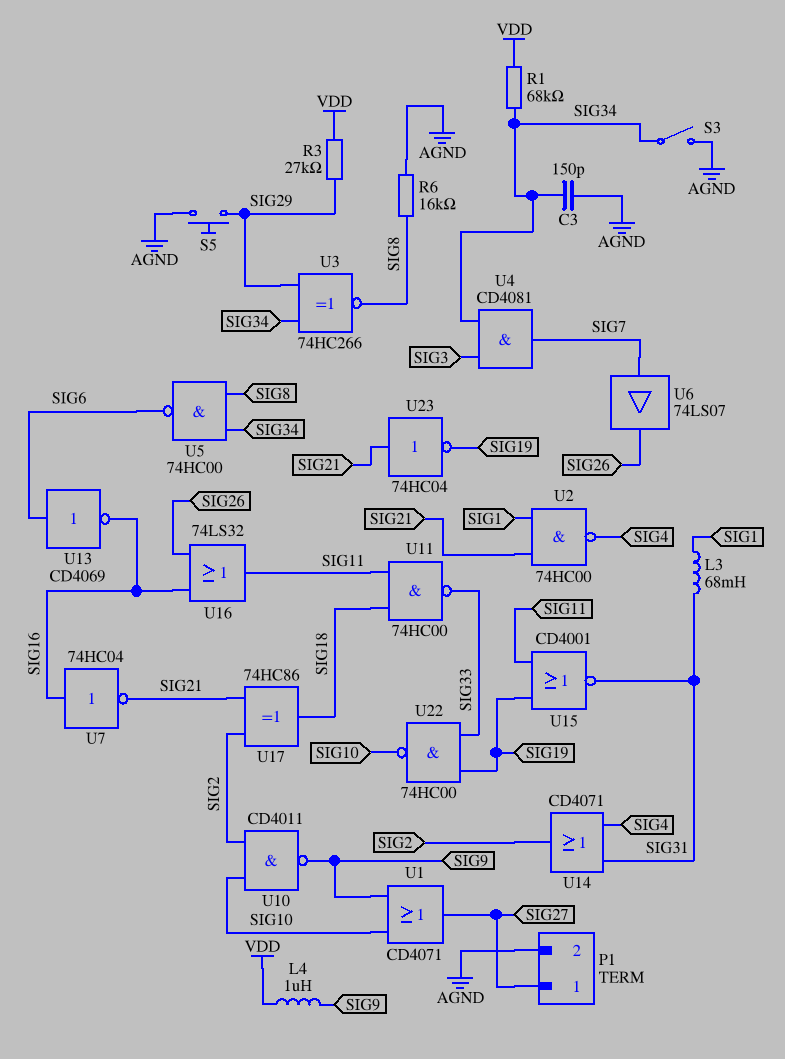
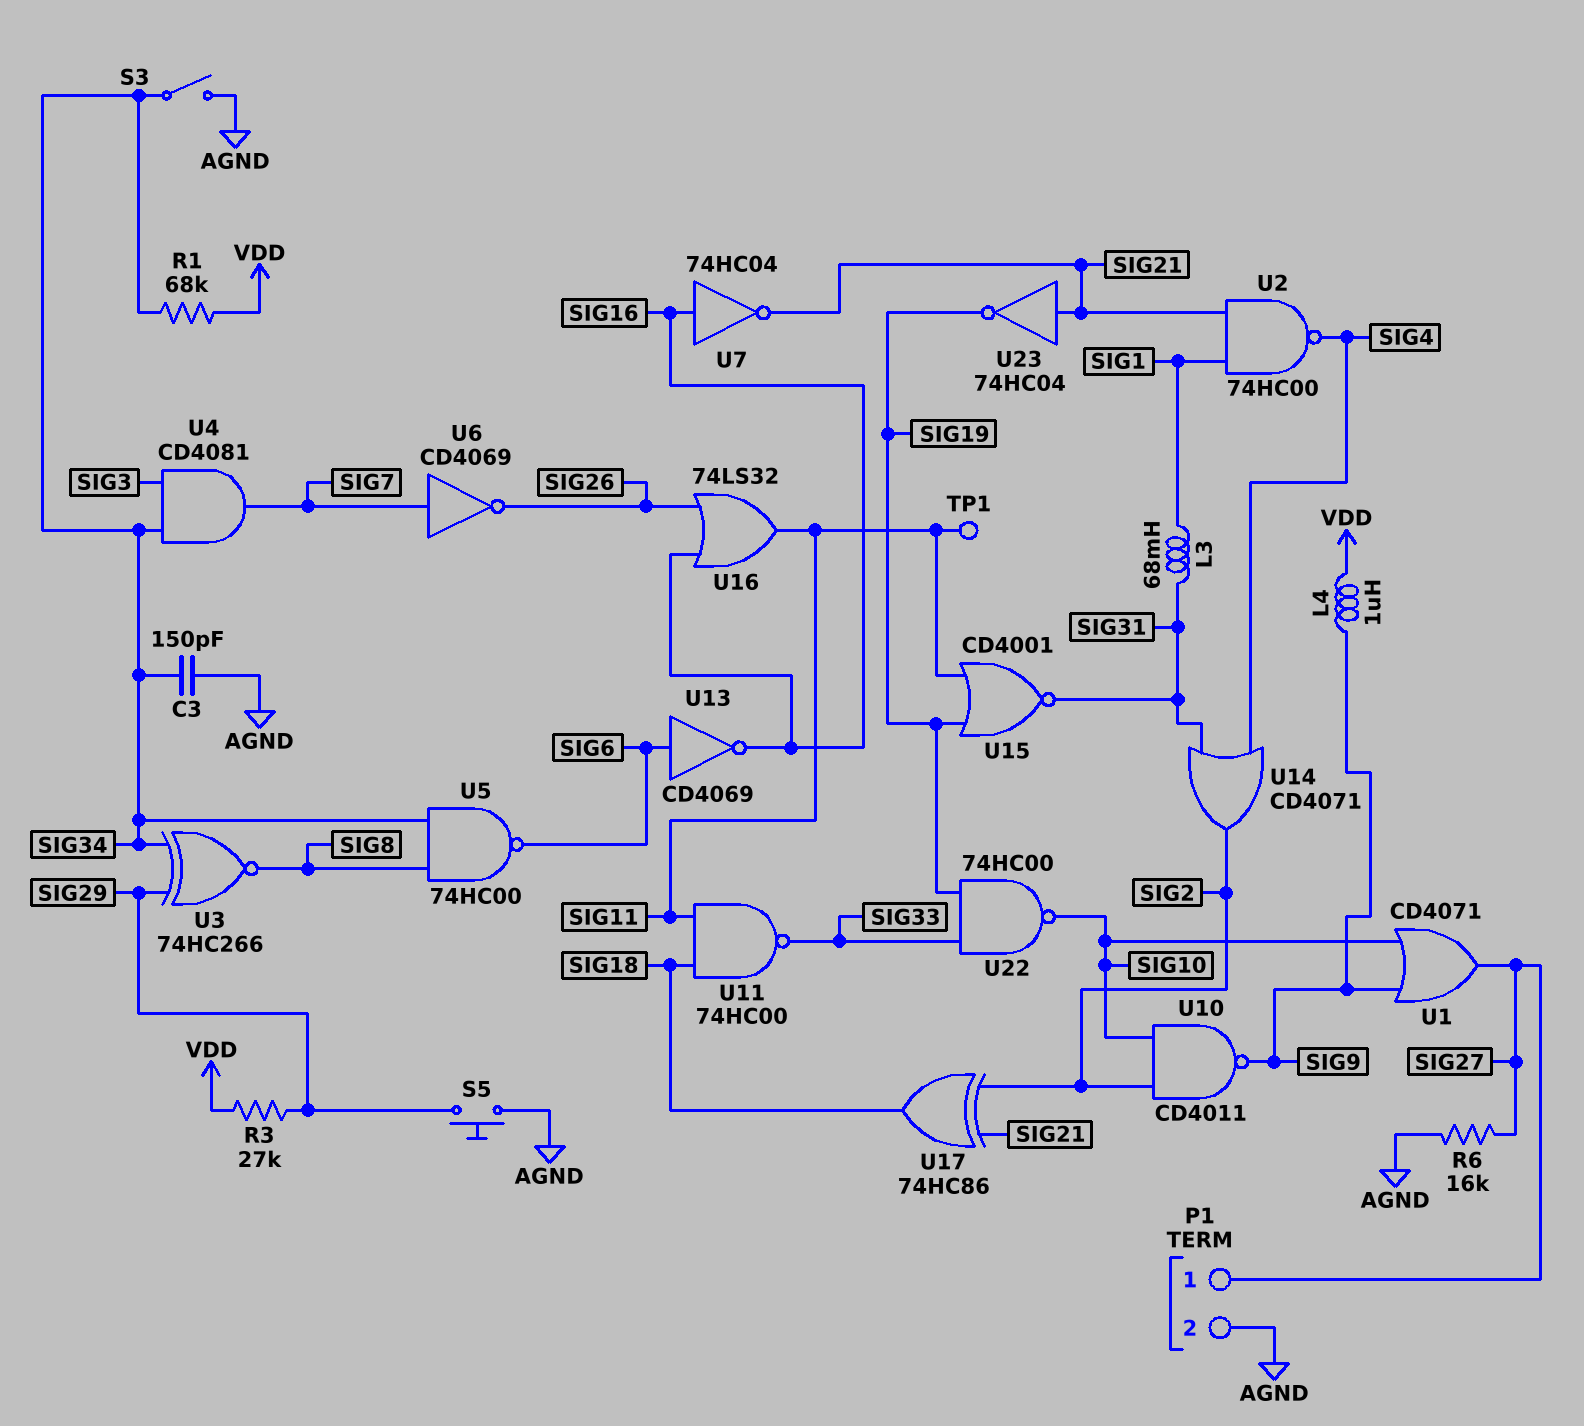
R6: 16k (AGND, SIG8) -> 16k (AGND, SIG27)
TP1: none -> test point (SIG11)
U6: buffer 74LS07 (in SIG7, out SIG26) -> NOT CD4069 (in SIG7, out SIG26)

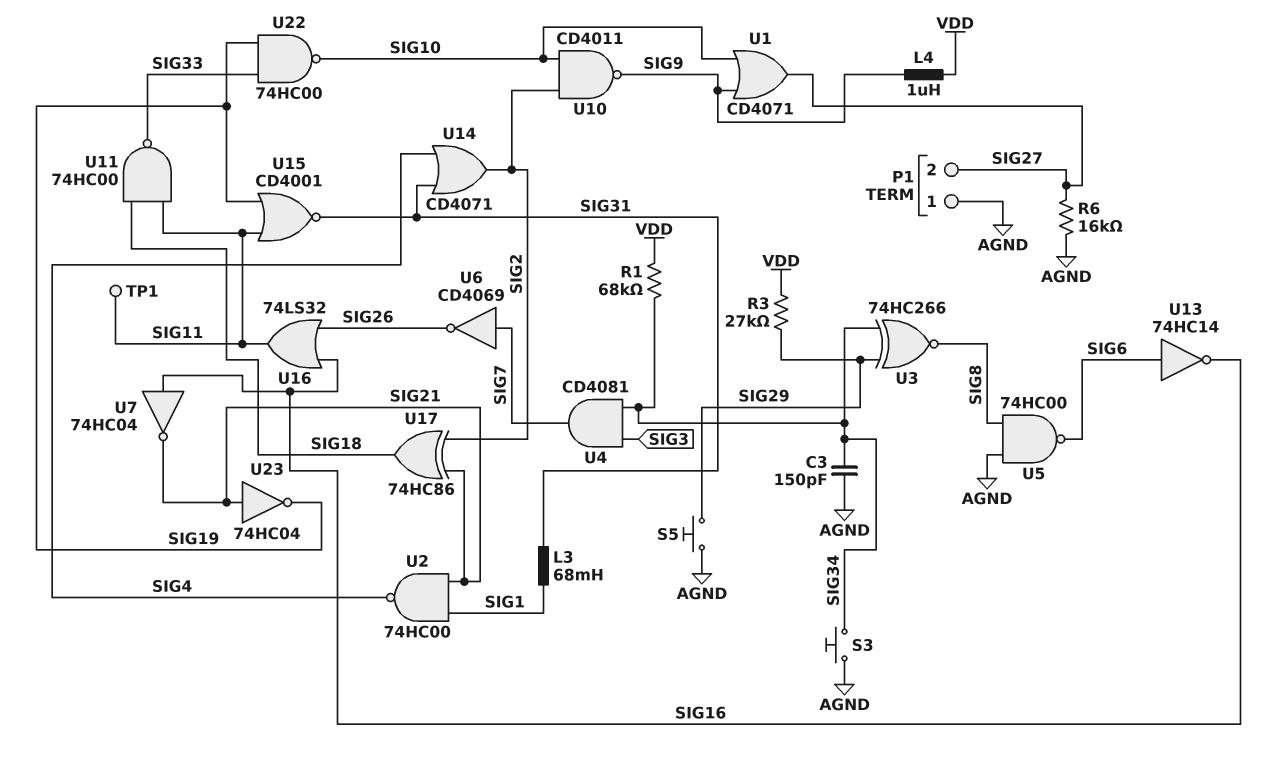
P1 pin 1: SIG27 -> AGND
P1 pin 2: AGND -> SIG27
S3: switch (AGND, SIG34) -> button (AGND, SIG34)
U5: NAND 74HC00 (in SIG8, in SIG34, out SIG6) -> NAND 74HC00 (in AGND, in SIG8, out SIG6)
U13: NOT CD4069 (in SIG6, out SIG16) -> NOT 74HC14 (in SIG6, out SIG16)

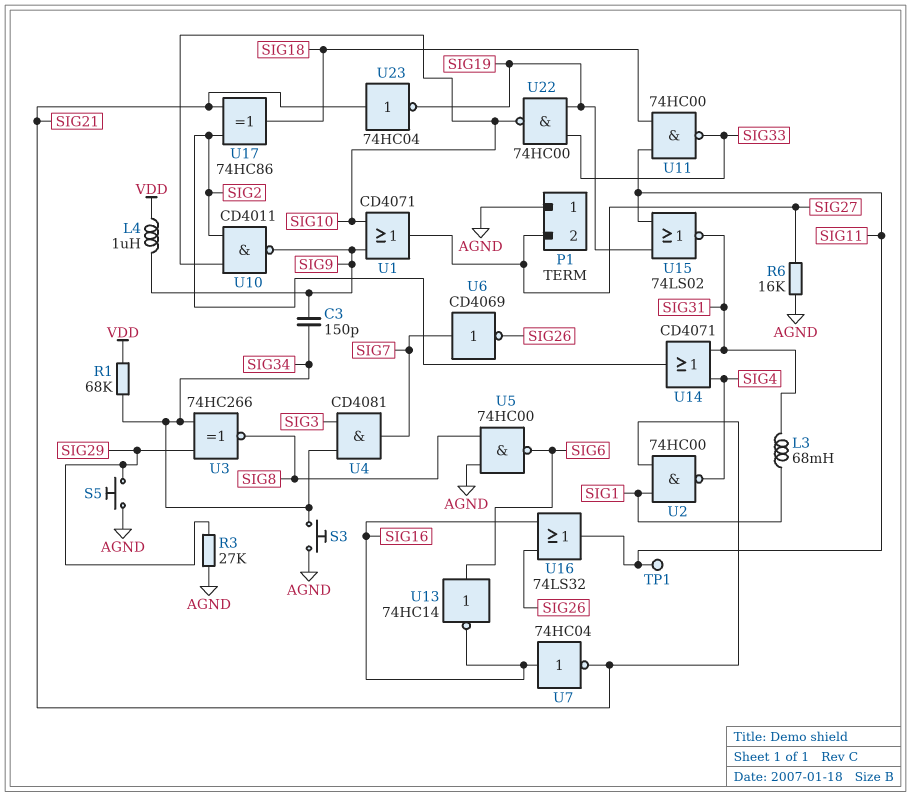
C3: 150pF (AGND, SIG34) -> 150pF (SIG9, SIG34)
R3: 27k (SIG29, VDD) -> 27k (AGND, SIG29)
U15: NOR CD4001 (in SIG11, in SIG19, out SIG31) -> NOR 74LS02 (in SIG11, in SIG19, out SIG31)

